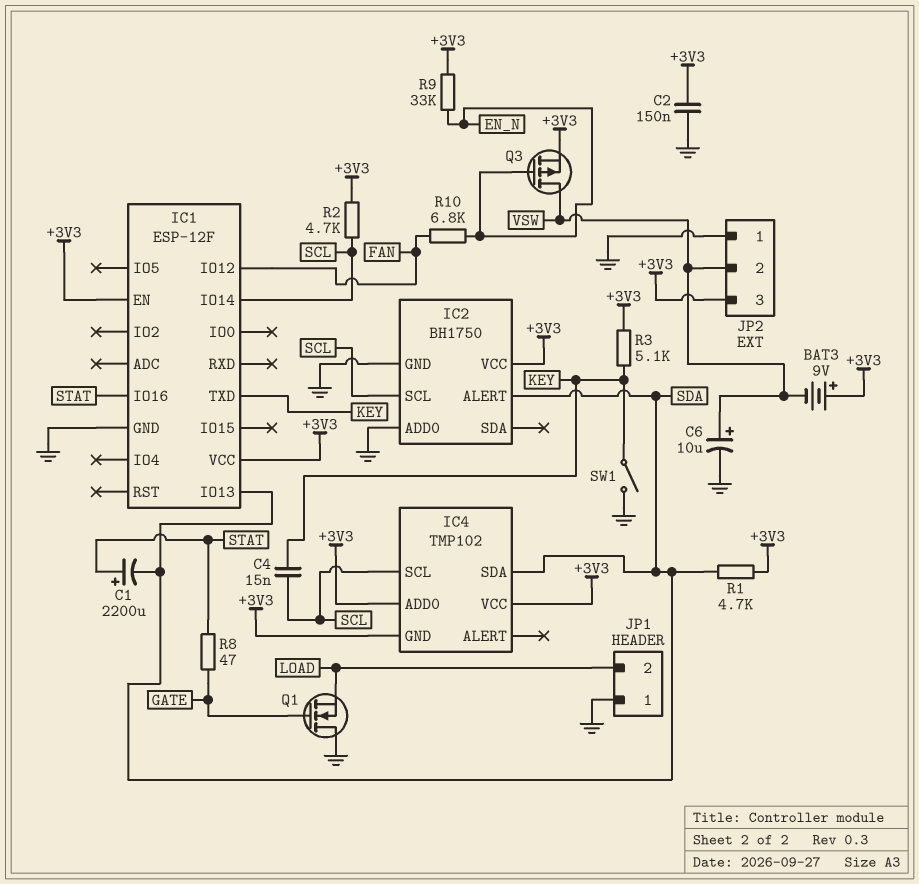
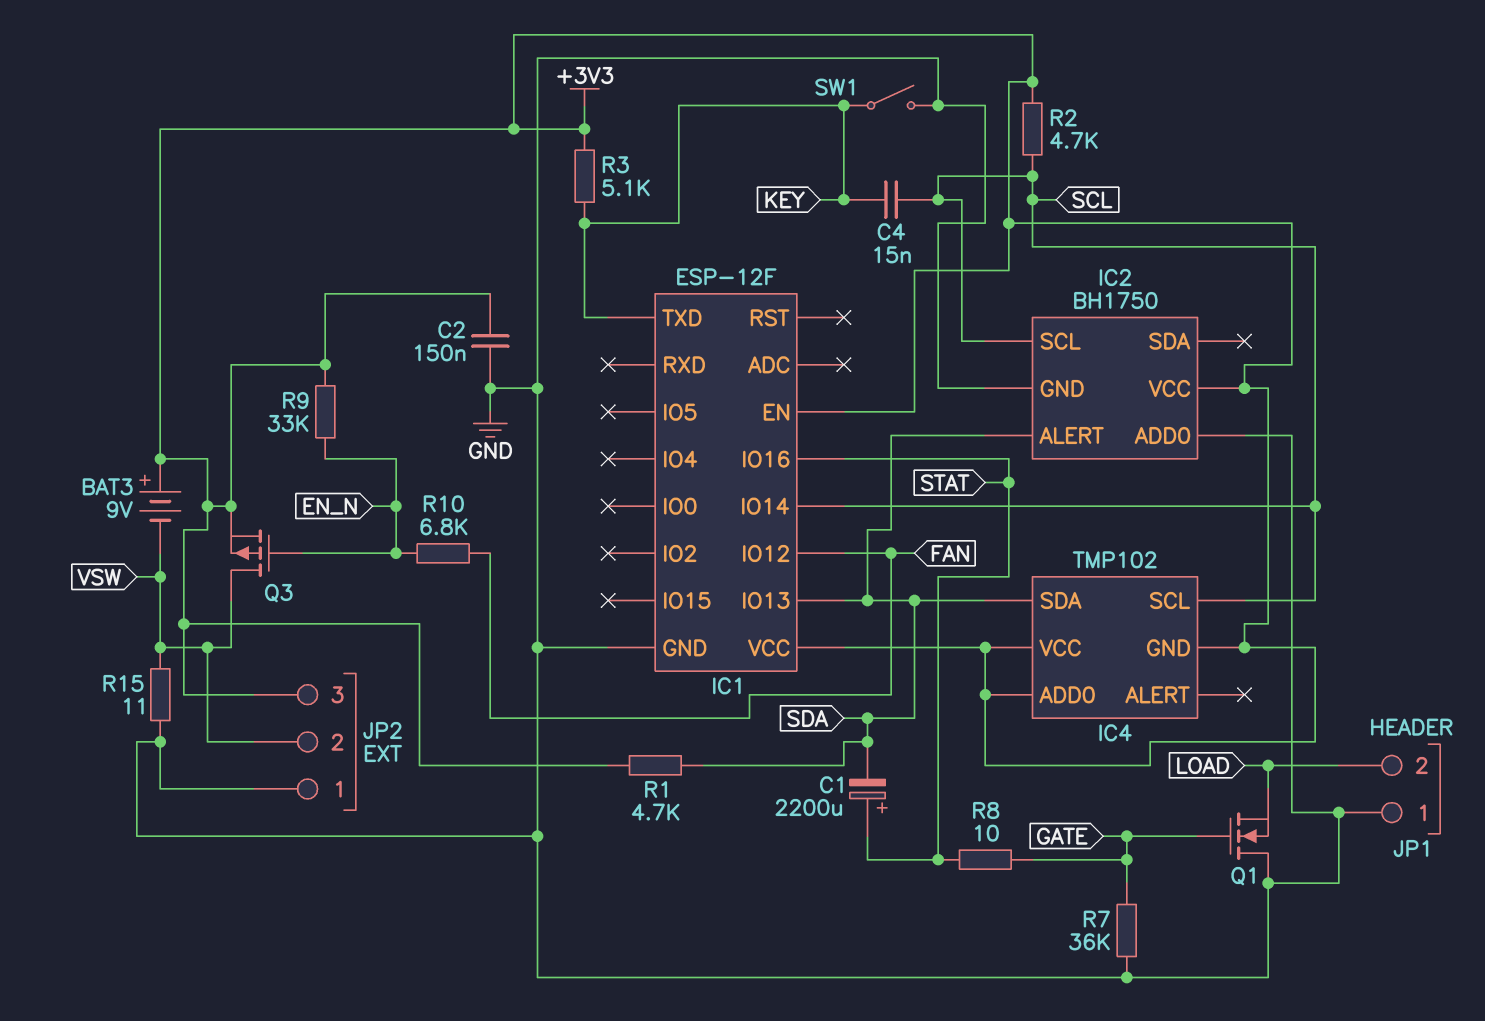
C6: 10uF (plus VSW, minus GND) -> none
R7: none -> 36k (GATE, GND)
R8: 47 (GATE, STAT) -> 10 (GATE, STAT)
R15: none -> 11 (GND, VSW)

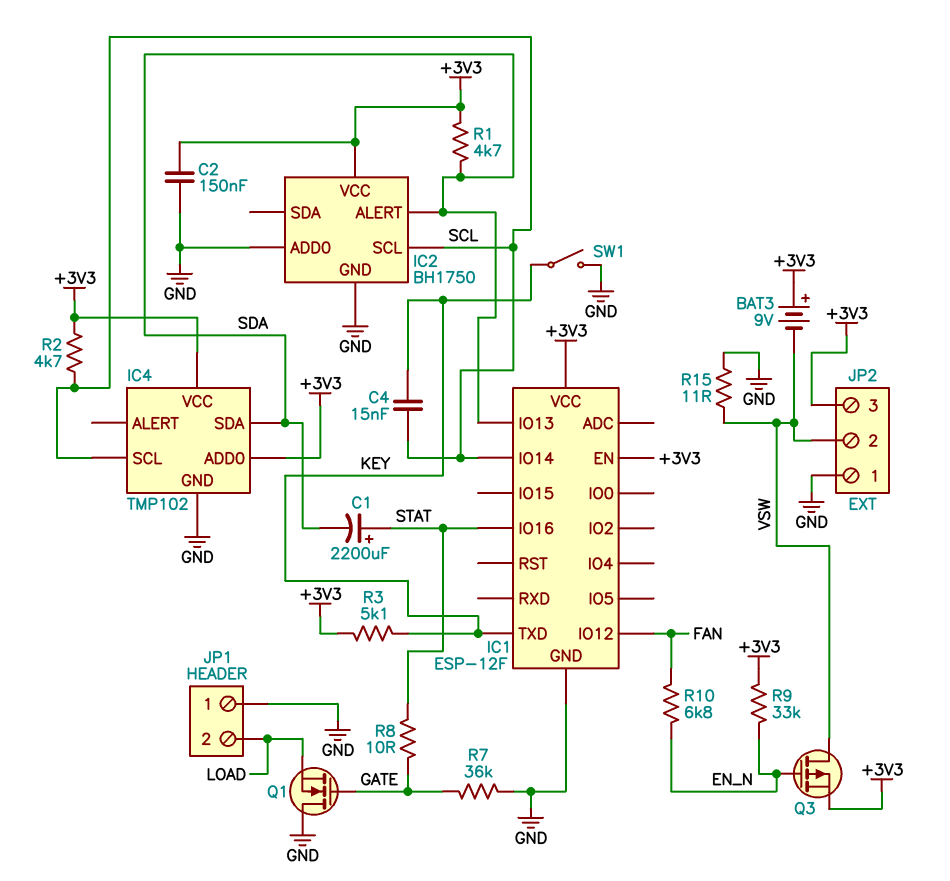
IC4 pin GND: +3V3 -> GND

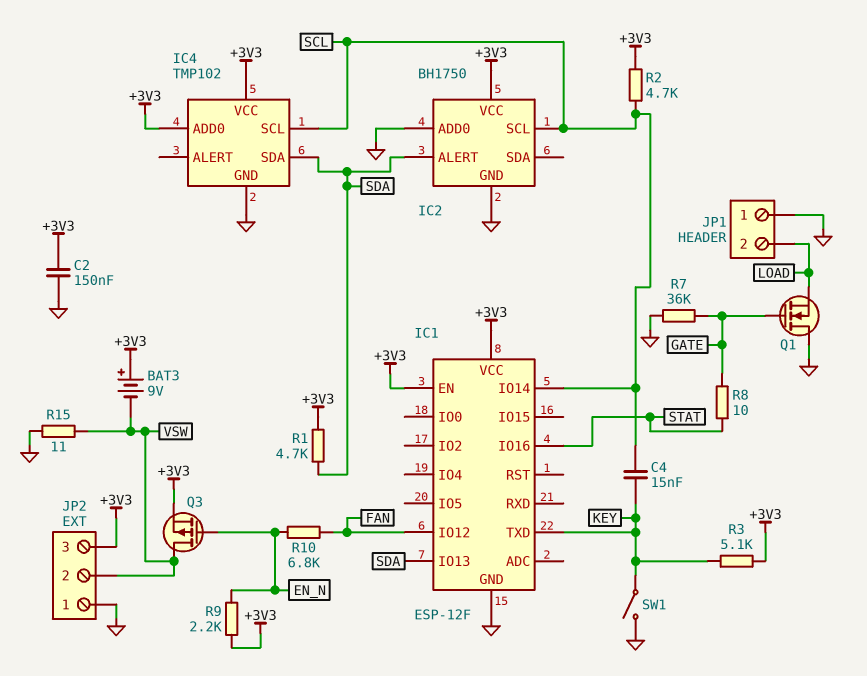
C1: 2200uF (plus STAT, minus SDA) -> none
R9: 33k (+3V3, EN_N) -> 2.2k (+3V3, EN_N)

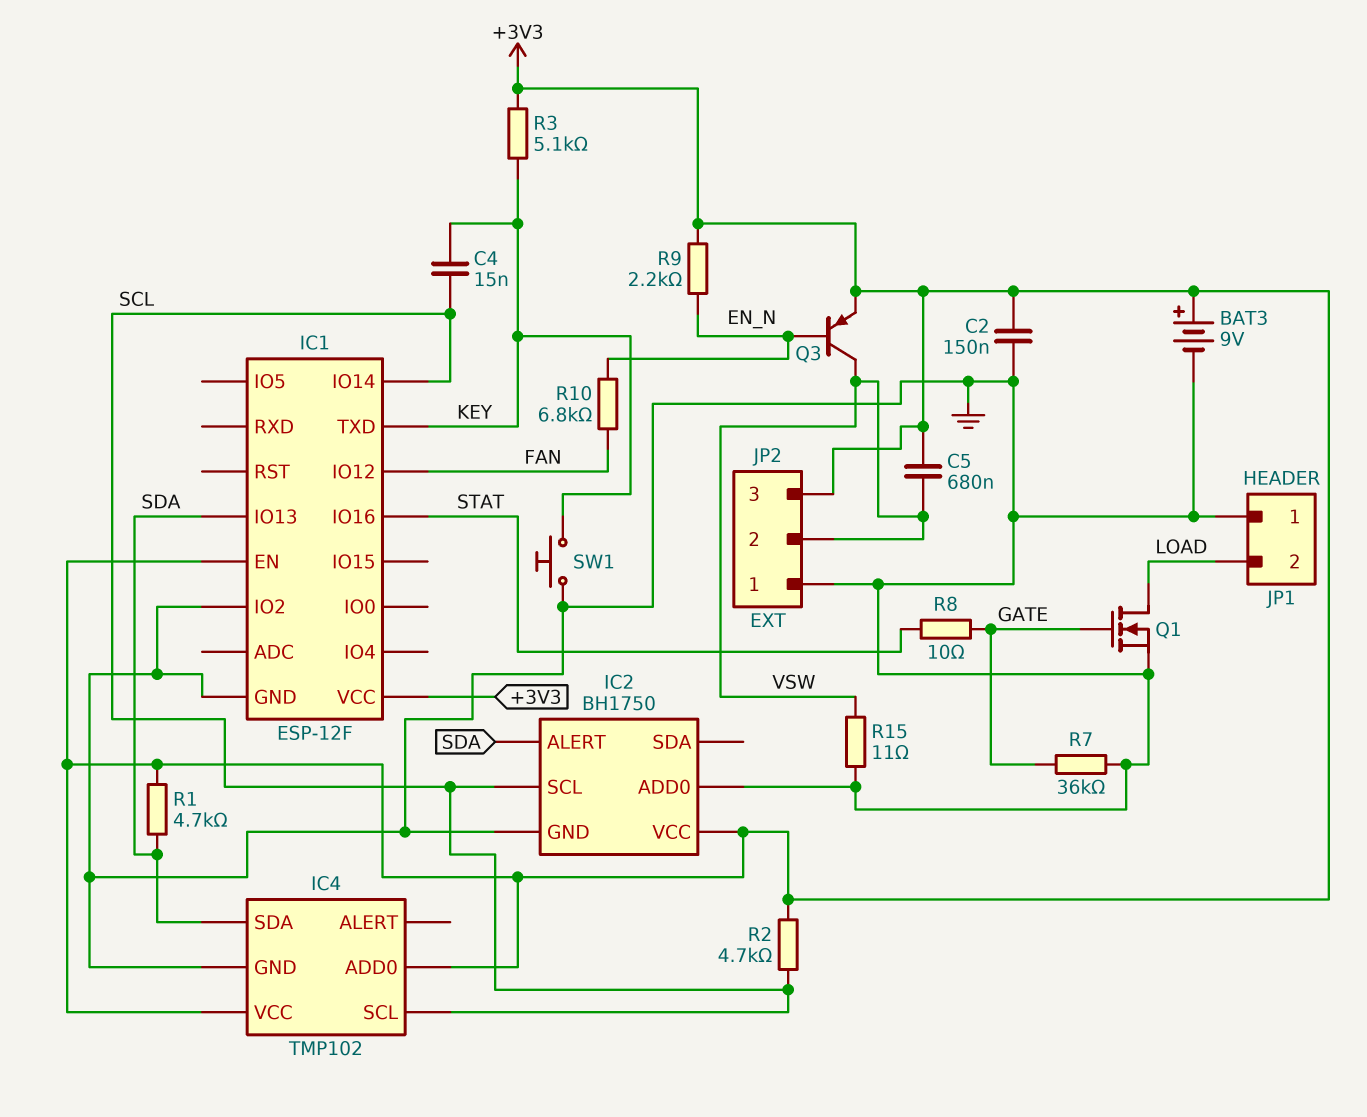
BAT3: 9V (plus +3V3, minus VSW) -> 9V (plus +3V3, minus GND)
C5: none -> 680nF (+3V3, VSW)
IC1 pin IO2: none -> GND
Q1: NMOS (G GATE, D GND, S LOAD) -> NMOS (G GATE, D LOAD, S GND)
Q3: PMOS (G EN_N, D VSW, S +3V3) -> PNP (B EN_N, C VSW, E +3V3)
SW1: switch (GND, KEY) -> button (GND, KEY)

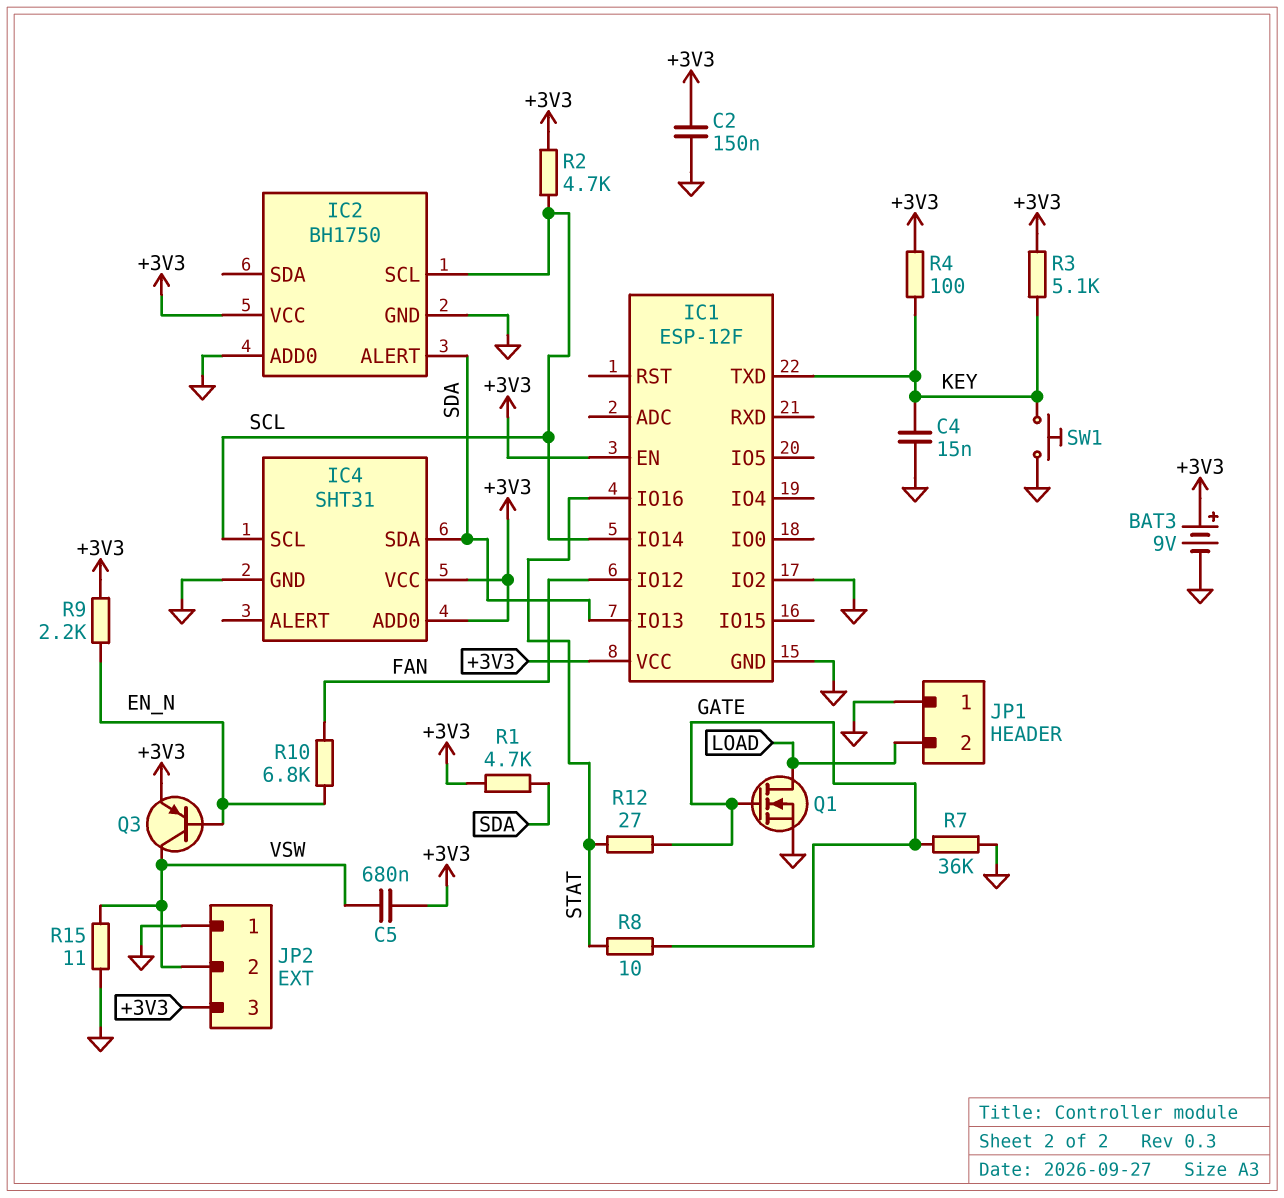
C4: 15nF (KEY, SCL) -> 15nF (GND, KEY)
IC4: TMP102 -> SHT31
R4: none -> 100 (+3V3, KEY)
R12: none -> 27 (GATE, STAT)

